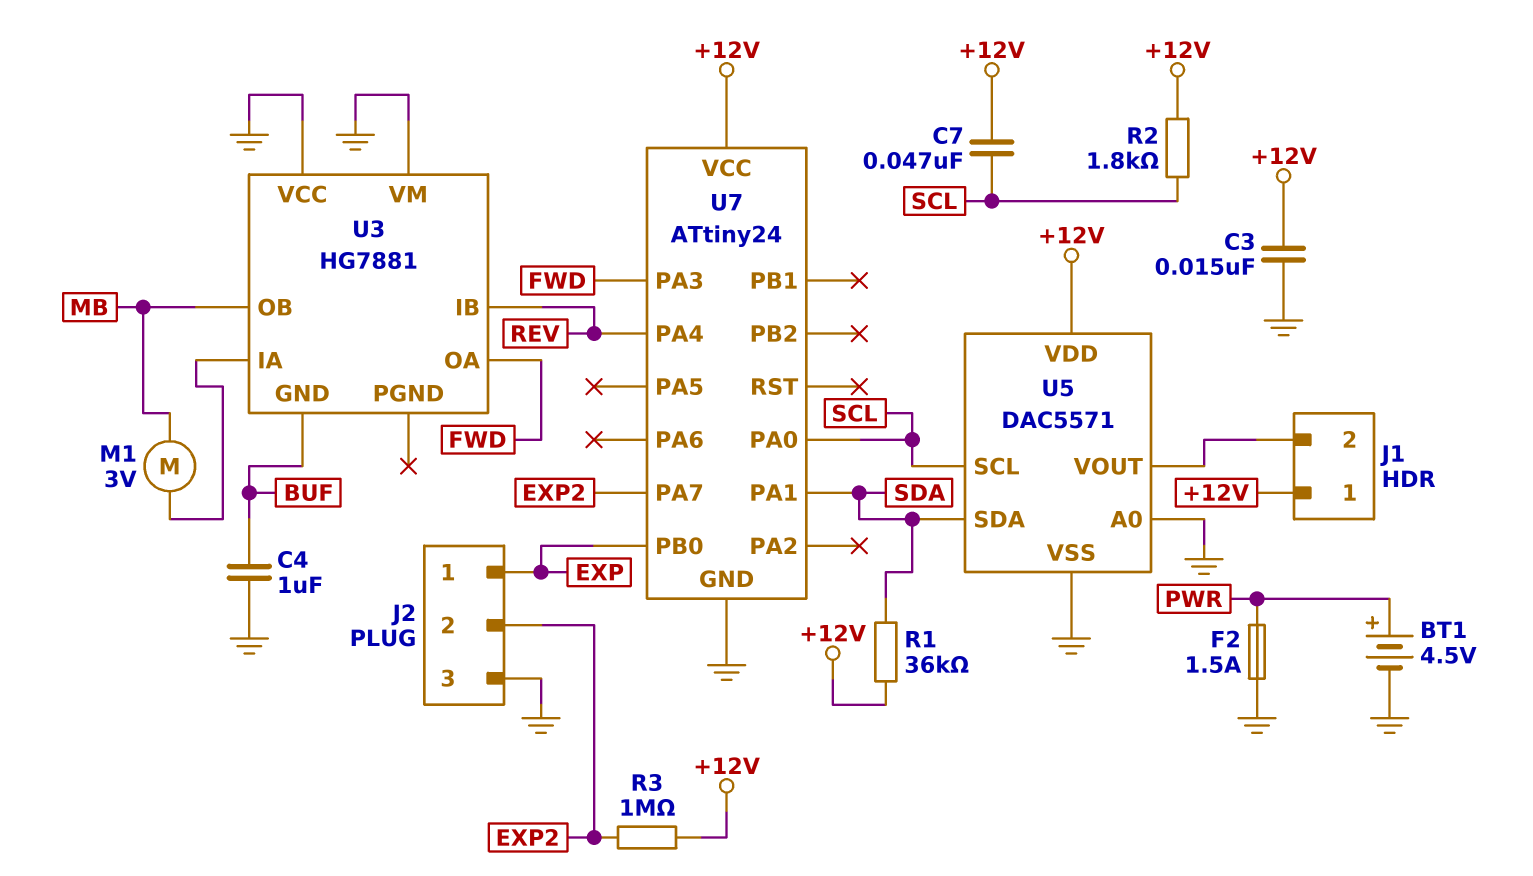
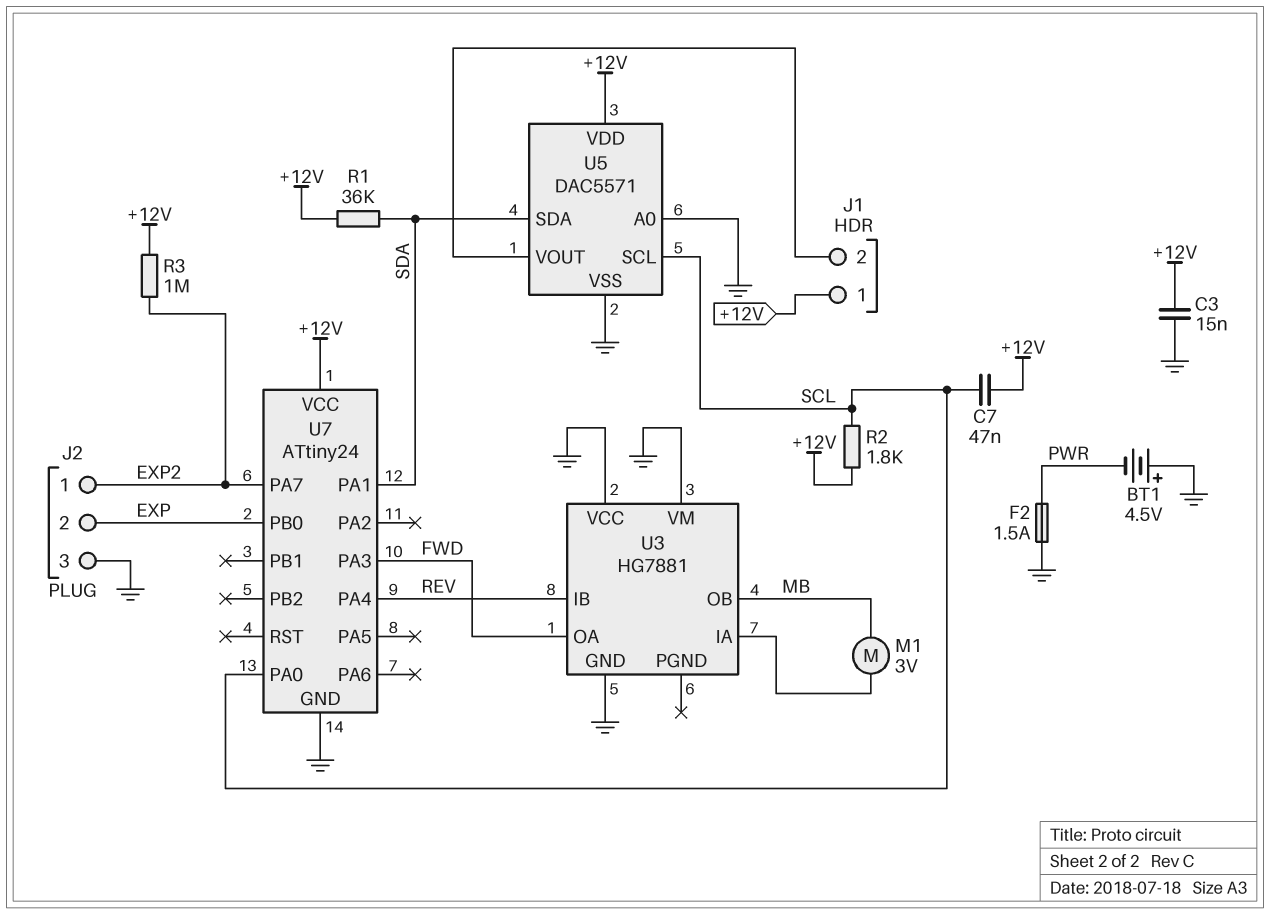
BT1: 4.5V (plus PWR, minus GND) -> 4.5V (plus GND, minus PWR)
C4: 1uF (BUF, GND) -> none
J2 pin 1: EXP -> EXP2
J2 pin 2: EXP2 -> EXP
U3 pin GND: BUF -> GND

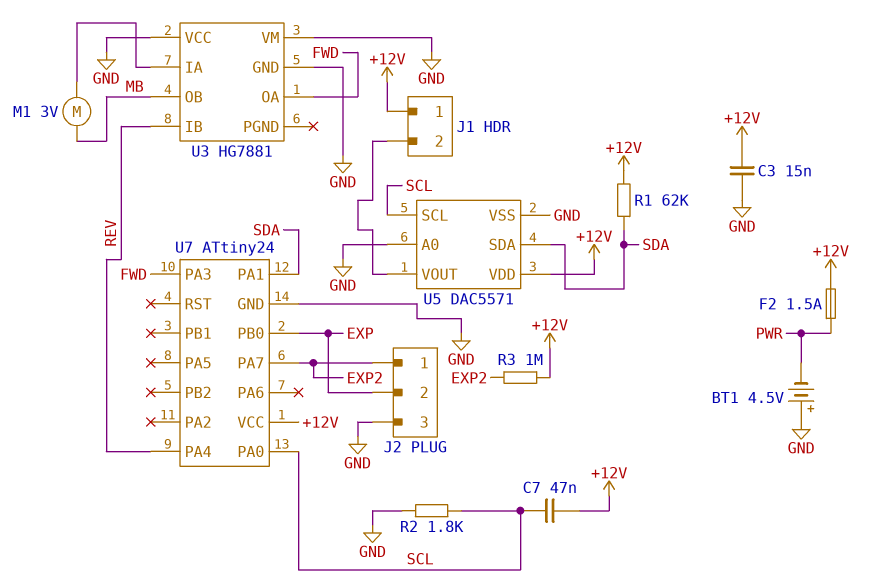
F2: 1.5A (GND, PWR) -> 1.5A (+12V, PWR)
R1: 36k (+12V, SDA) -> 62k (+12V, SDA)
R2: 1.8k (+12V, SCL) -> 1.8k (GND, SCL)

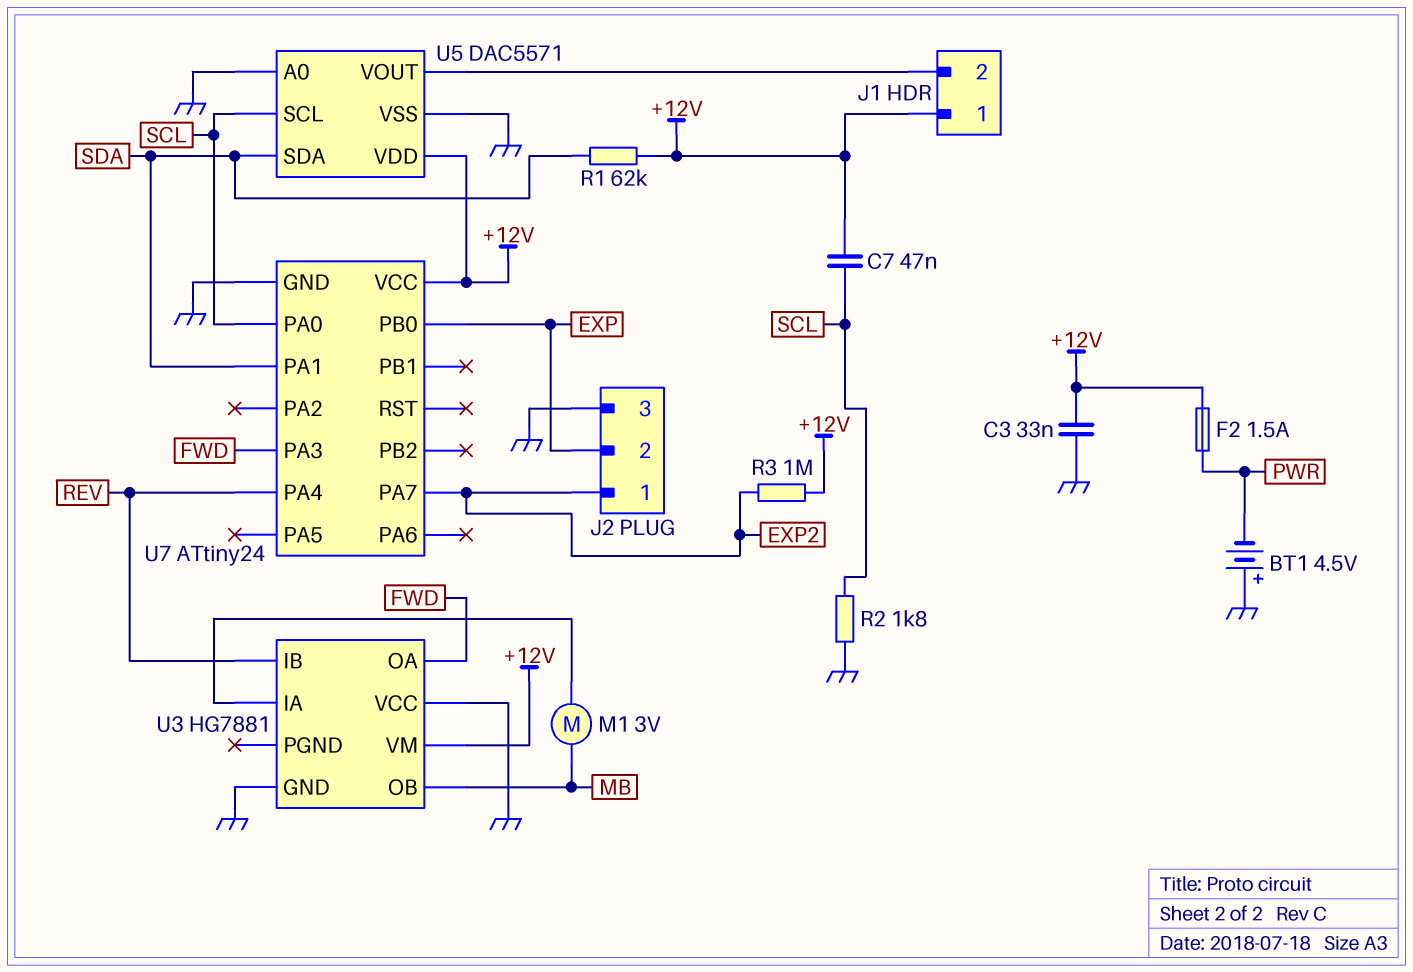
C3: 15nF (+12V, GND) -> 33nF (+12V, GND)
U3 pin VM: GND -> +12V

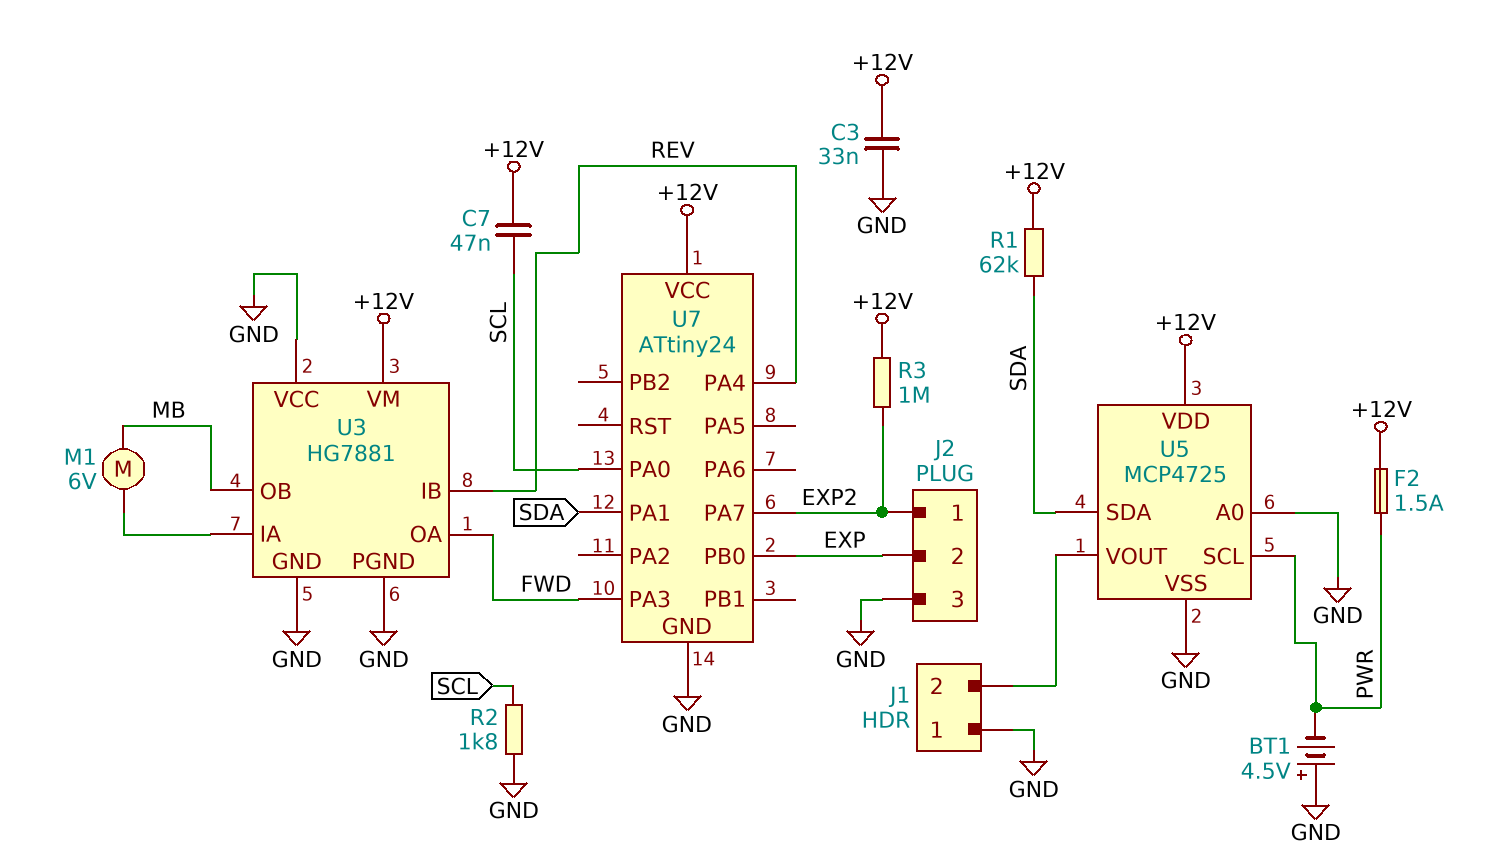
J1 pin 1: +12V -> GND
M1: motor 3V (MB, U3/IA) -> motor 6V (MB, U3/IA)
U3 pin PGND: none -> GND
U5: DAC5571 -> MCP4725
U5 pin SCL: SCL -> PWR

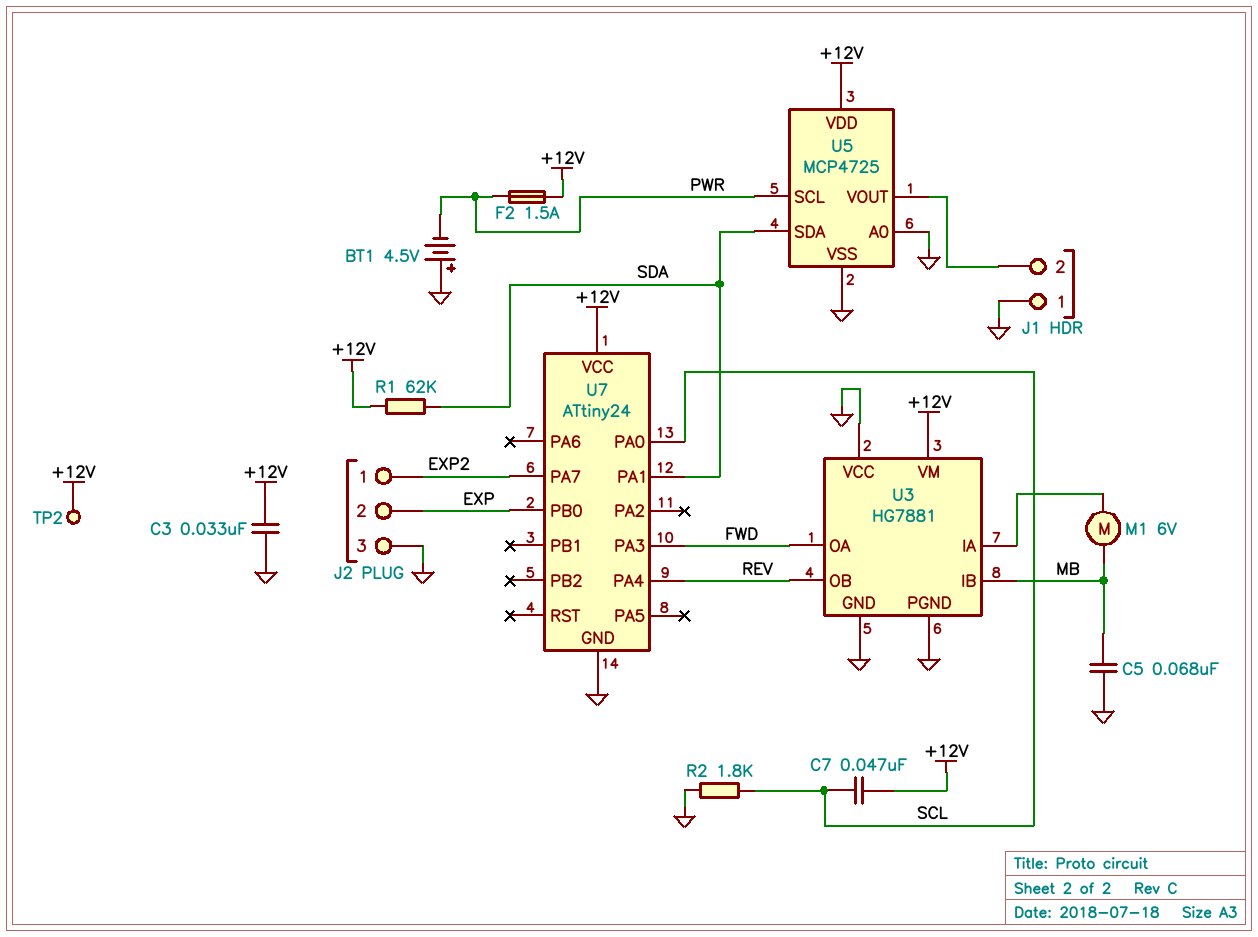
C5: none -> 68nF (GND, MB)
R3: 1M (+12V, EXP2) -> none
TP2: none -> test point (+12V)
U3 pin IB: REV -> MB
U3 pin OB: MB -> REV

